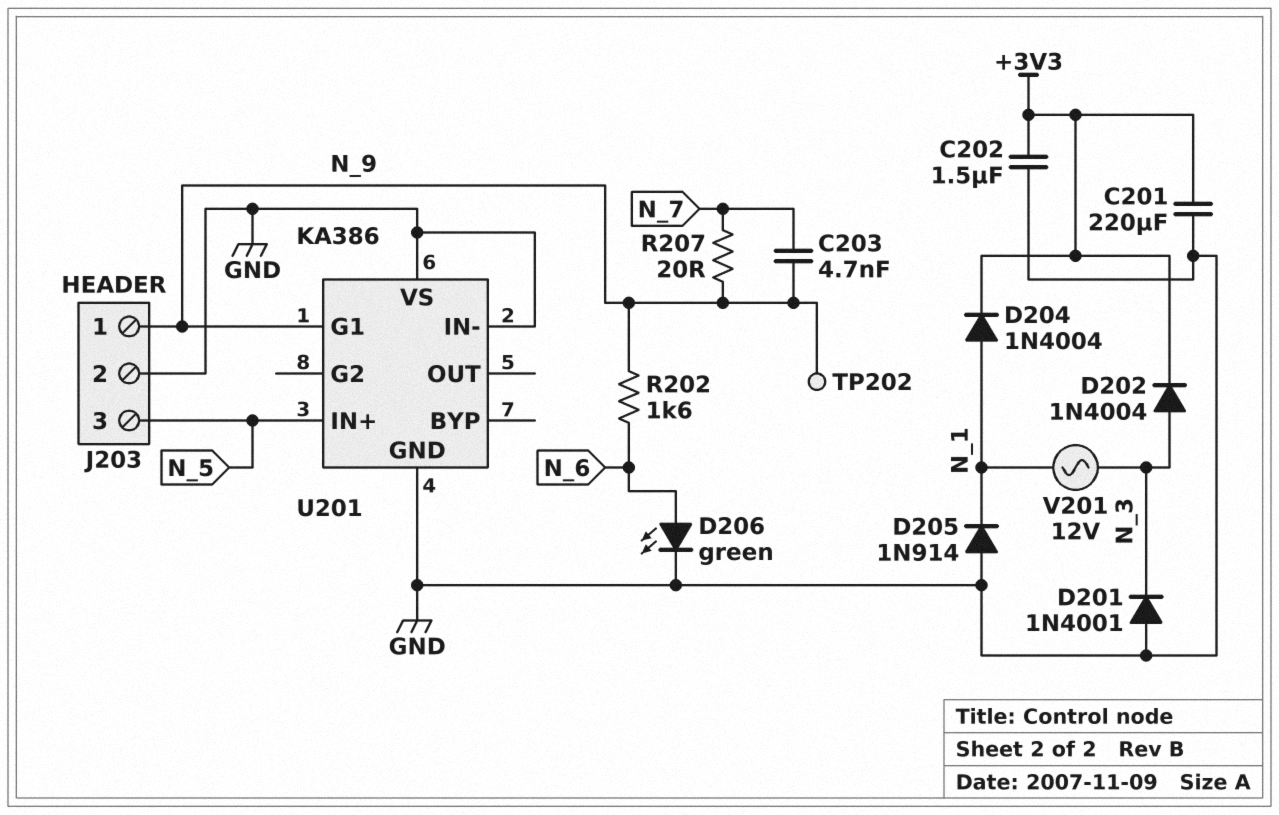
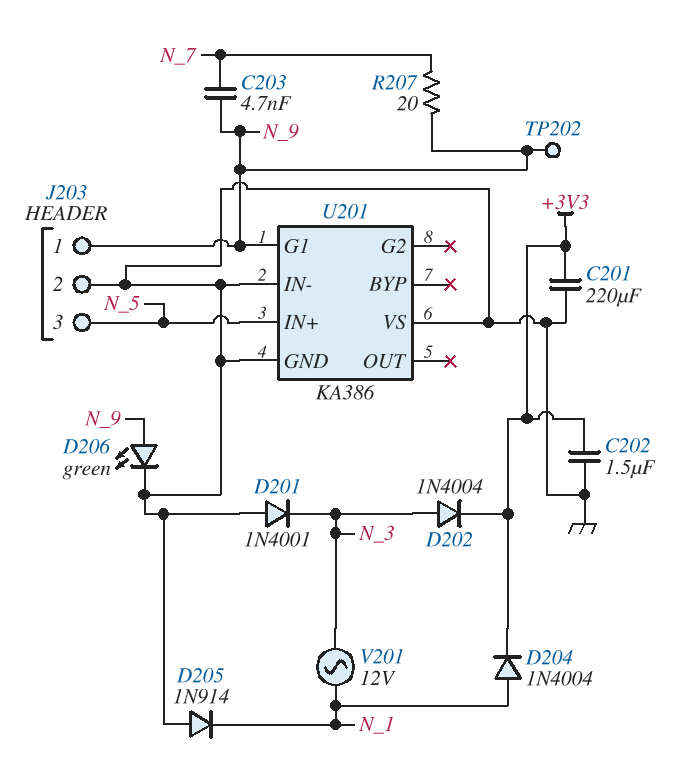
D206: LED green (A N_6, K GND) -> LED green (A N_9, K GND)
R202: 1.6k (N_6, N_9) -> none

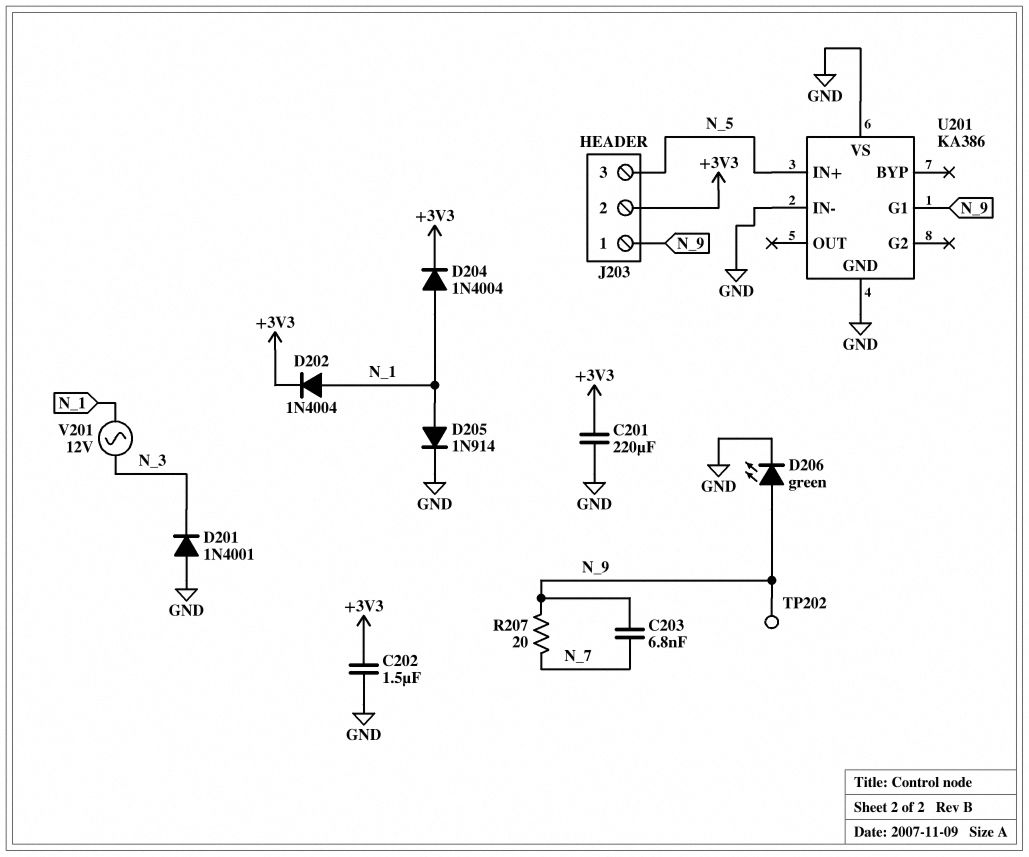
C203: 4.7nF (N_7, N_9) -> 6.8nF (N_7, N_9)
D202: diode 1N4004 (A N_3, K +3V3) -> diode 1N4004 (A N_1, K +3V3)
D205: diode 1N914 (A GND, K N_1) -> diode 1N914 (A N_1, K GND)
J203 pin 2: GND -> +3V3

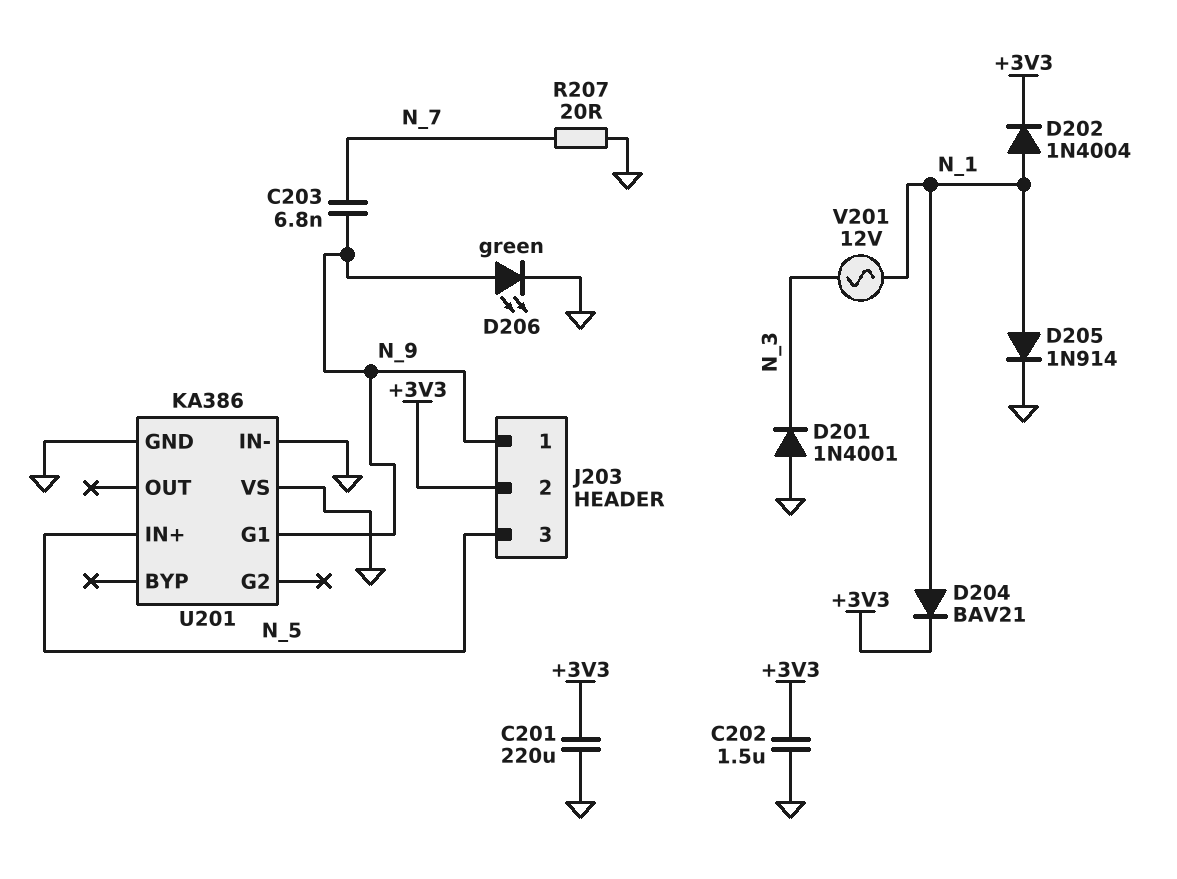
D204: diode 1N4004 (A N_1, K +3V3) -> diode BAV21 (A N_1, K +3V3)
R207: 20 (N_7, N_9) -> 20 (GND, N_7)
TP202: test point (N_9) -> none

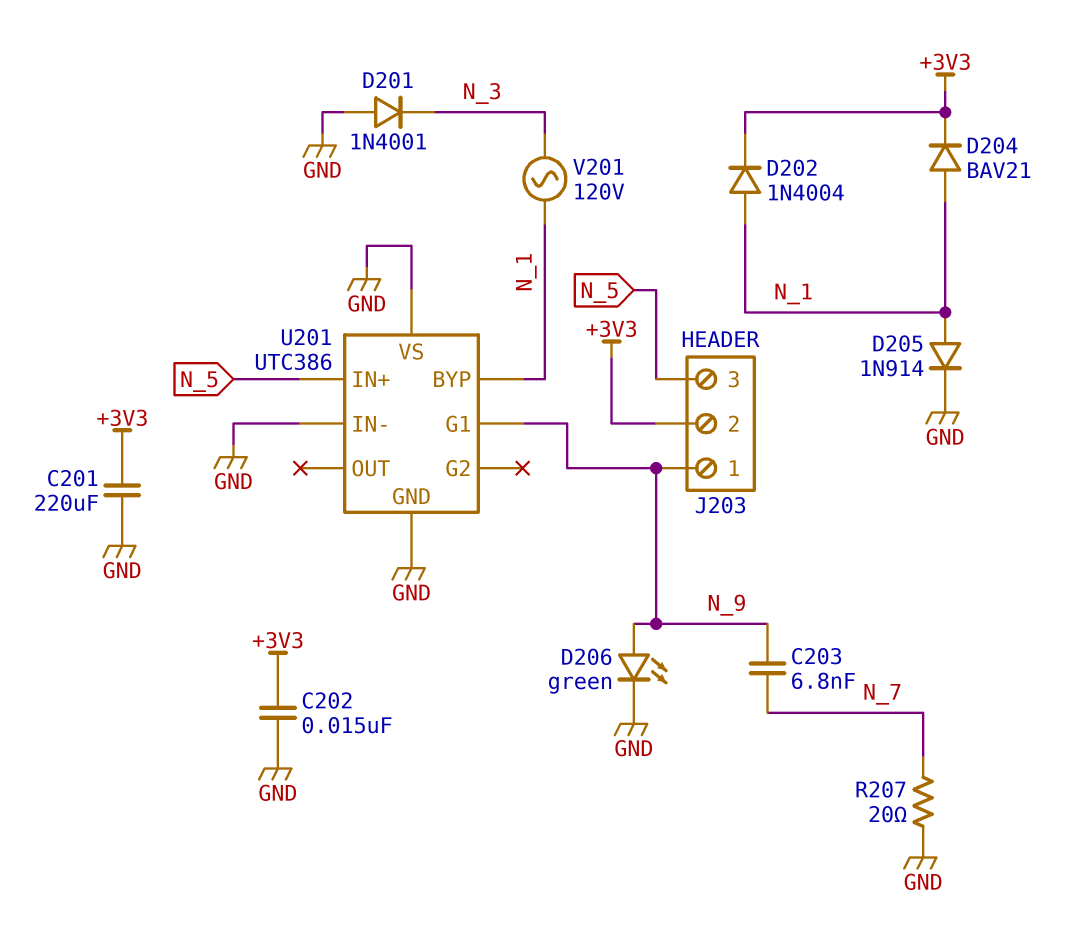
C202: 1.5uF (+3V3, GND) -> 15nF (+3V3, GND)
U201: KA386 -> UTC386
U201 pin BYP: none -> N_1
V201: AC 12V (N_1, N_3) -> AC 120V (N_1, N_3)

